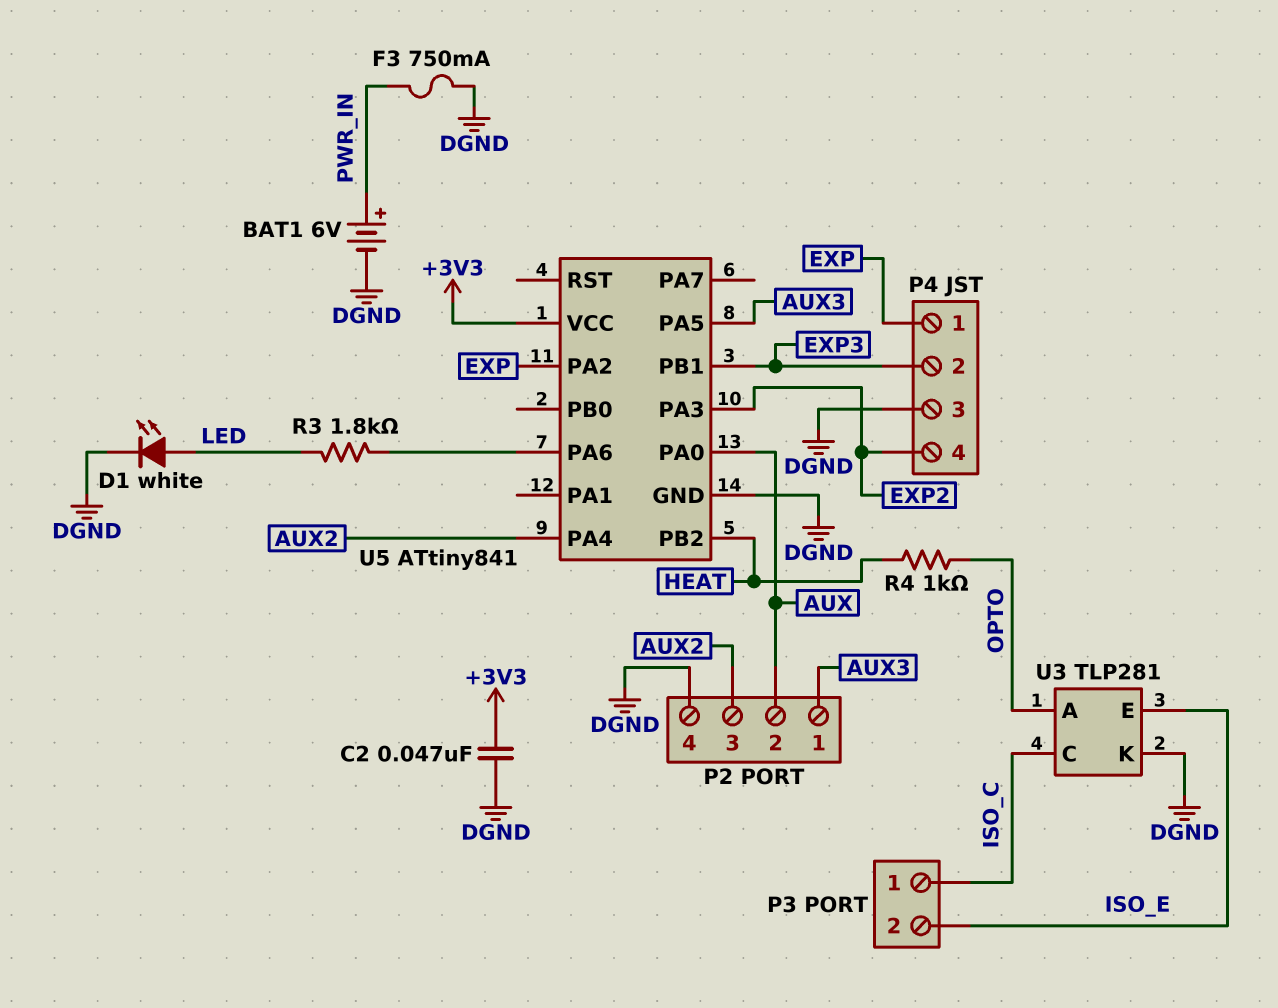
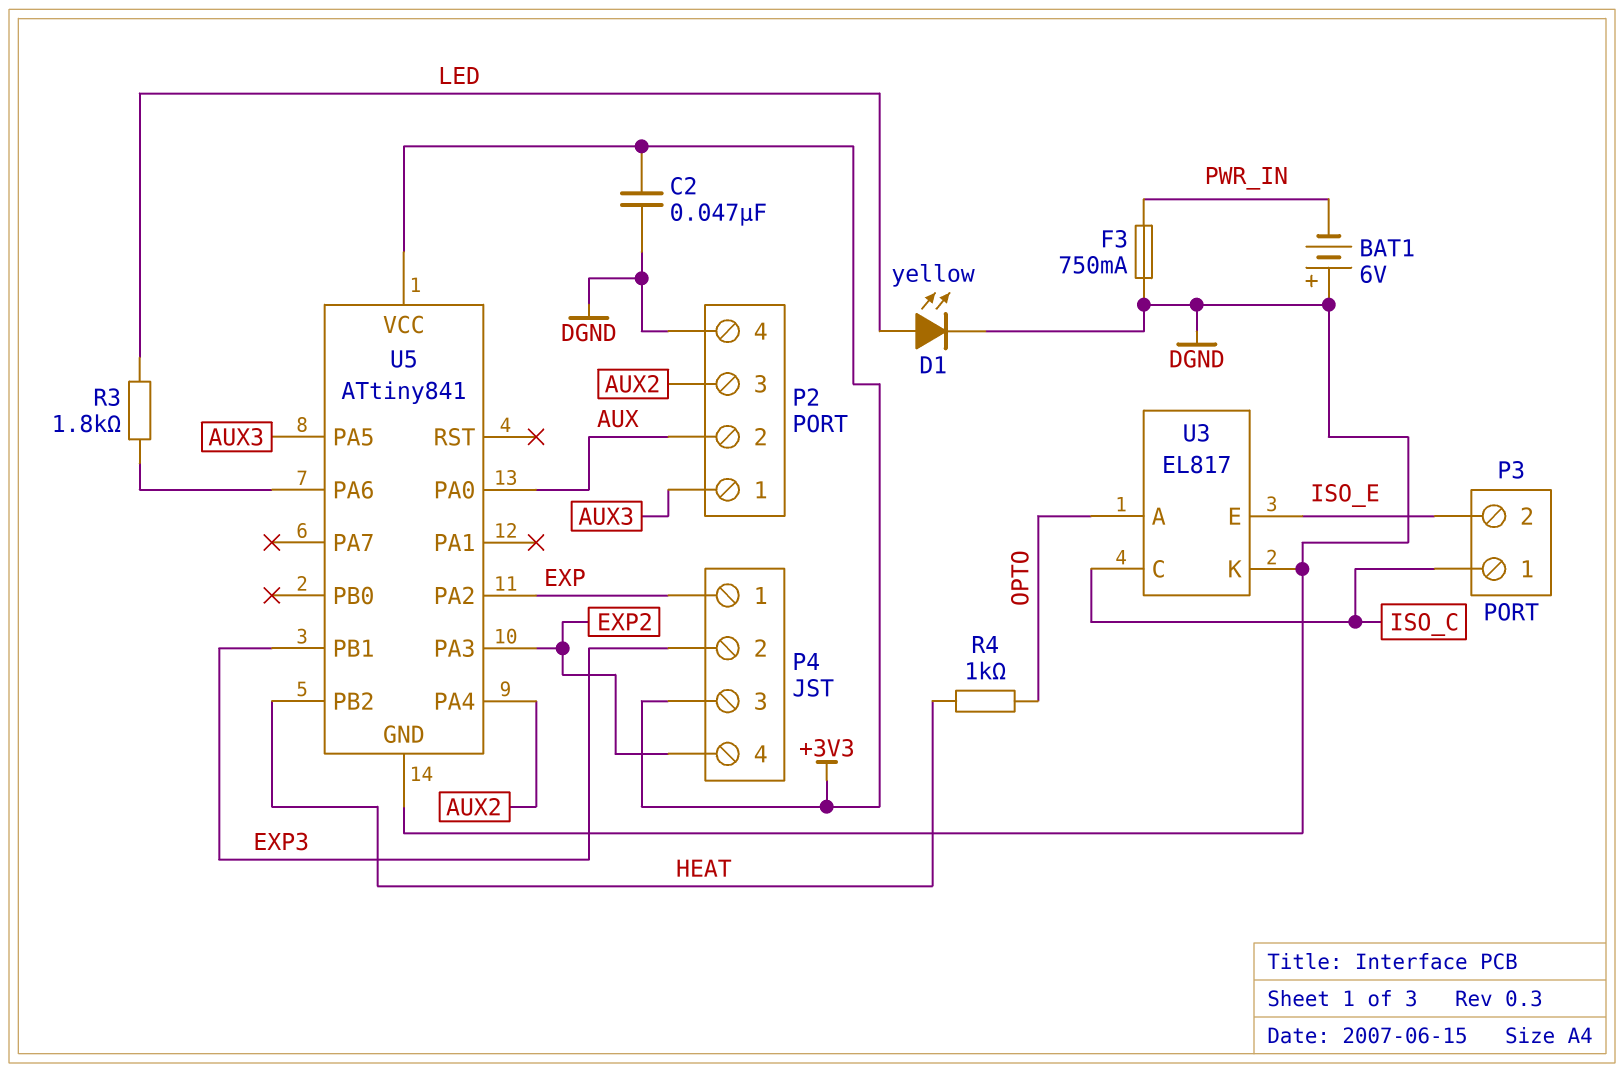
BAT1: 6V (plus PWR_IN, minus DGND) -> 6V (plus DGND, minus PWR_IN)
D1: LED white (A LED, K DGND) -> LED yellow (A LED, K DGND)
P4 pin 3: DGND -> +3V3
U3: TLP281 -> EL817

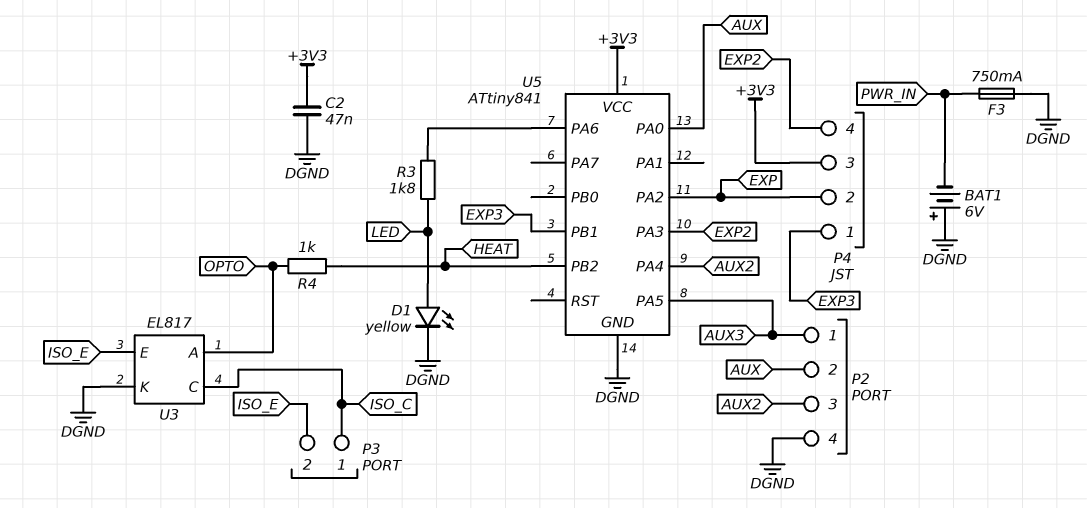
P4 pin 1: EXP -> EXP3
P4 pin 2: EXP3 -> EXP

